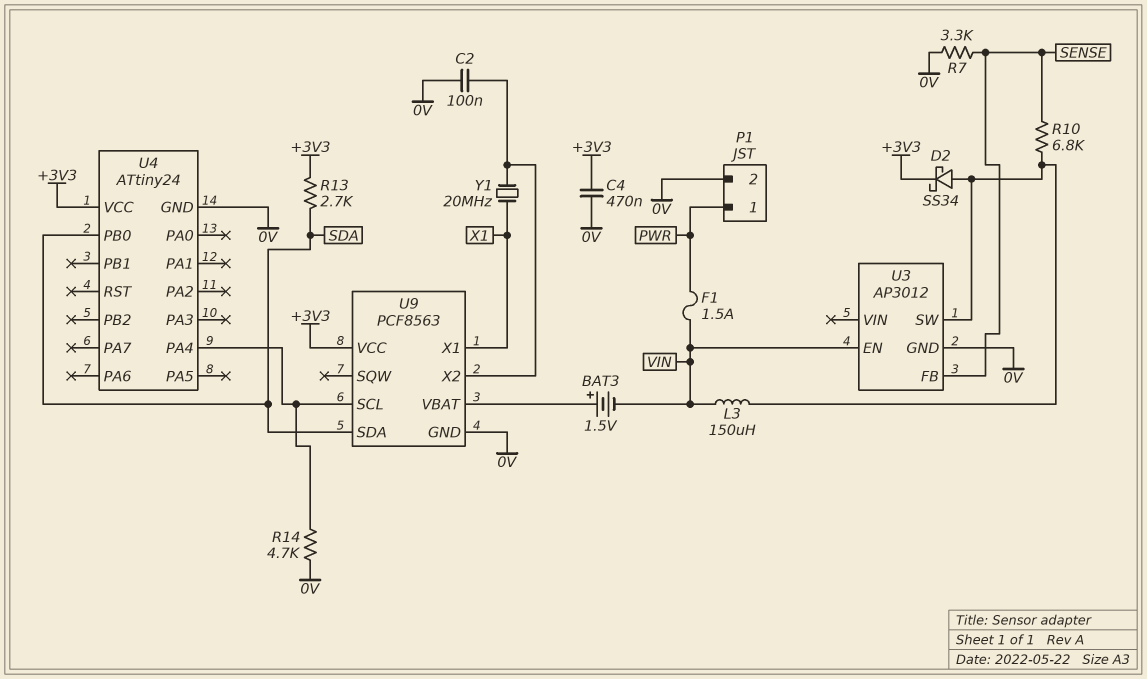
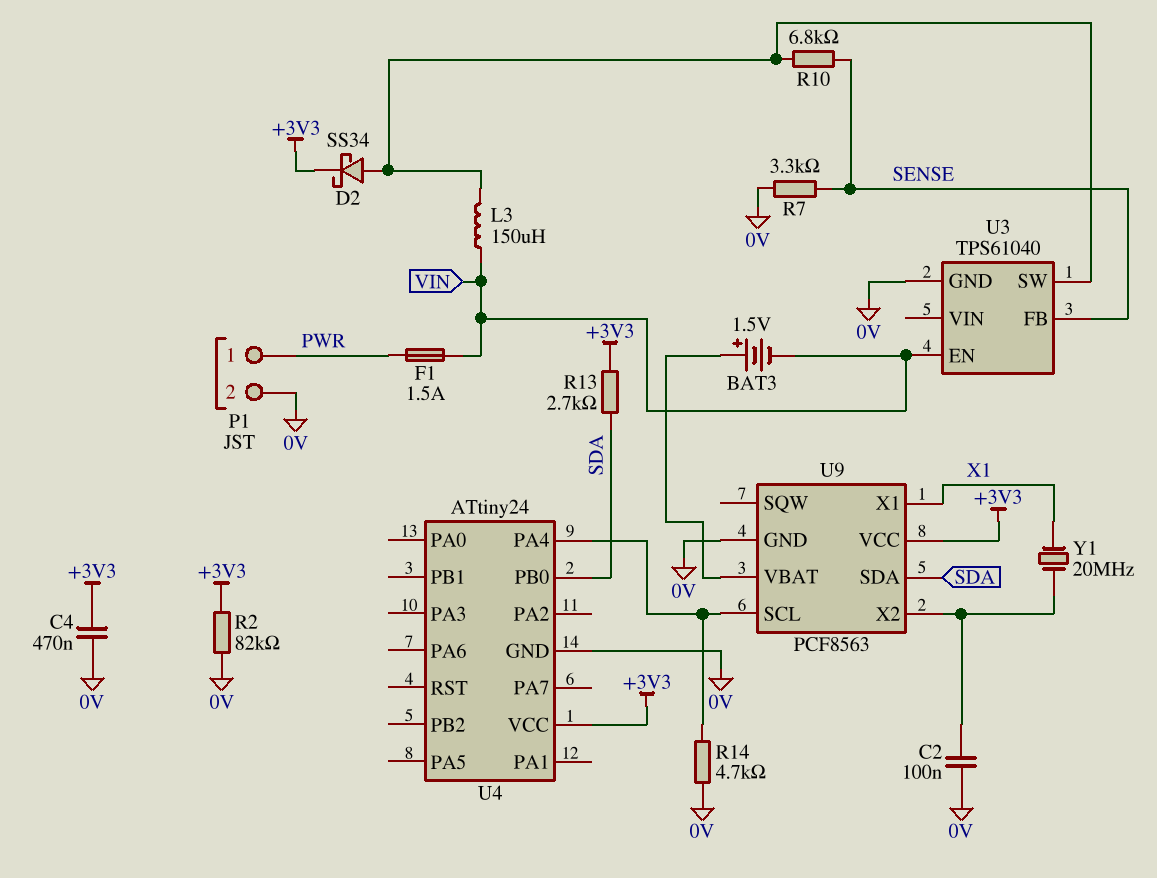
R2: none -> 82k (+3V3, 0V)
U3: AP3012 -> TPS61040

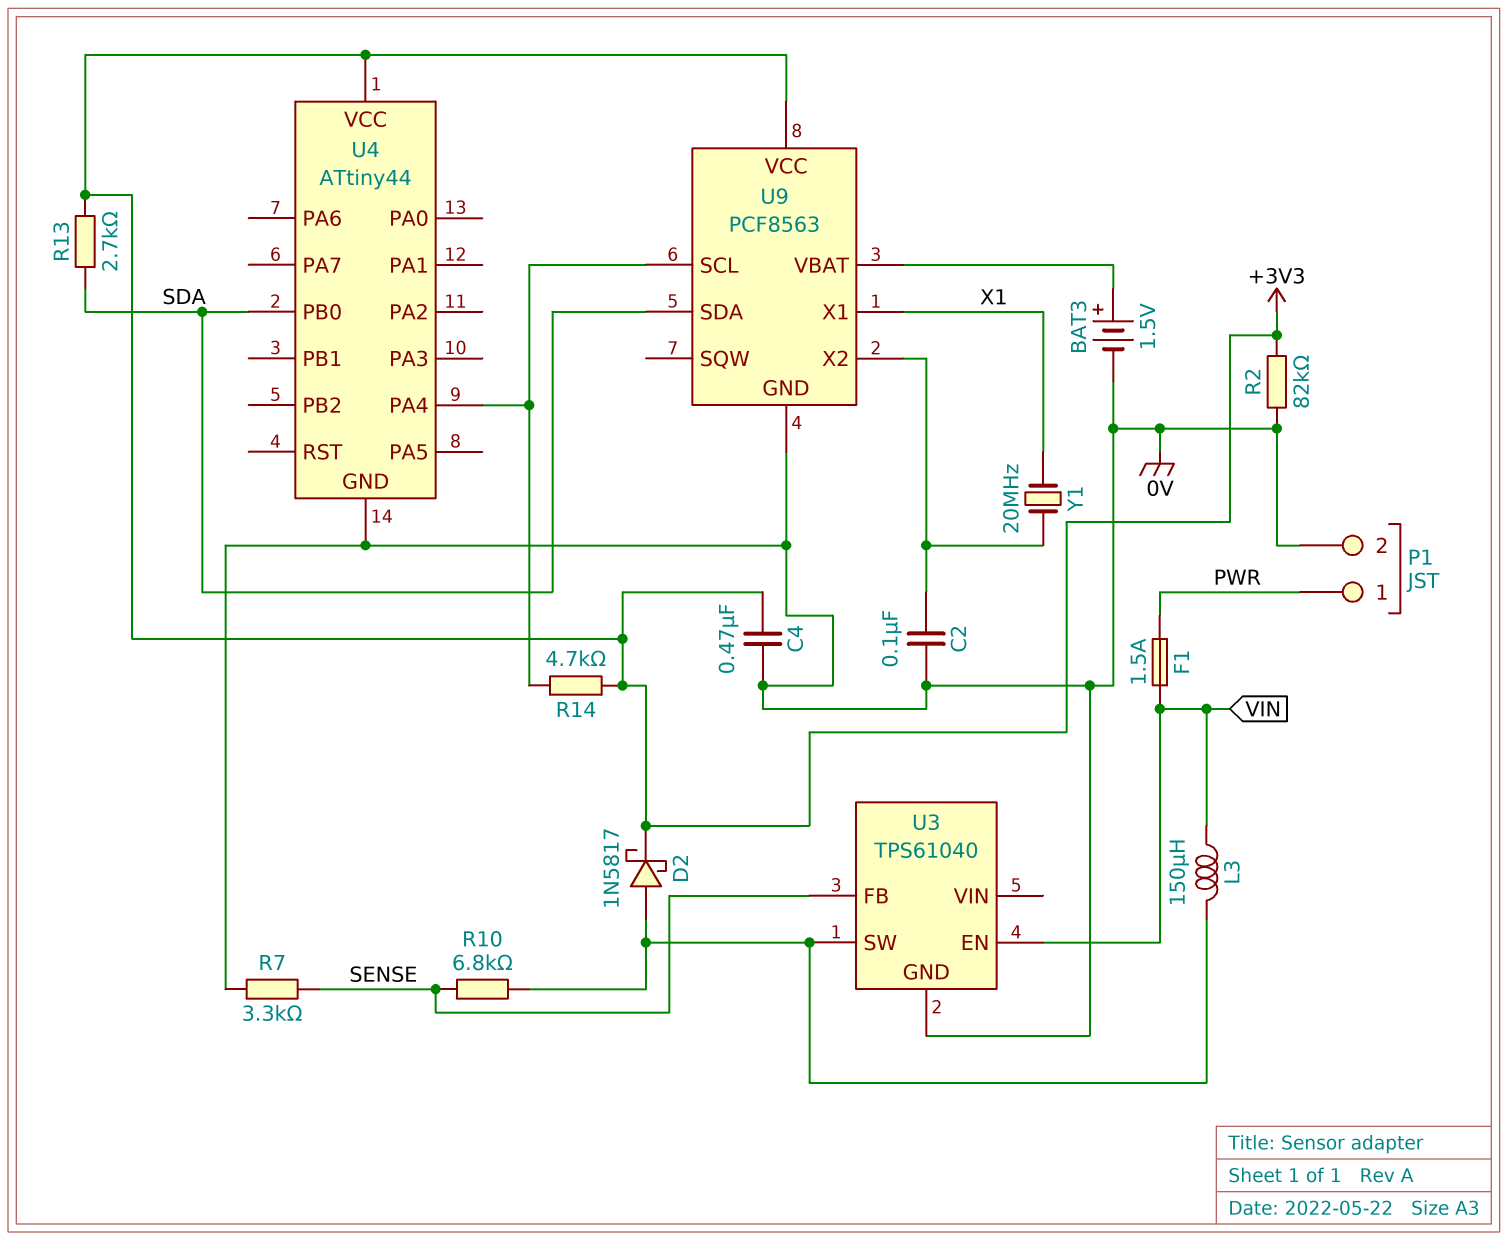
BAT3: 1.5V (plus U9/VBAT, minus VIN) -> 1.5V (plus U9/VBAT, minus 0V)
D2: schottky SS34 (A U3/SW, K +3V3) -> schottky 1N5817 (A U3/SW, K +3V3)
R14: 4.7k (0V, U4/PA4) -> 4.7k (+3V3, U4/PA4)
U4: ATtiny24 -> ATtiny44

